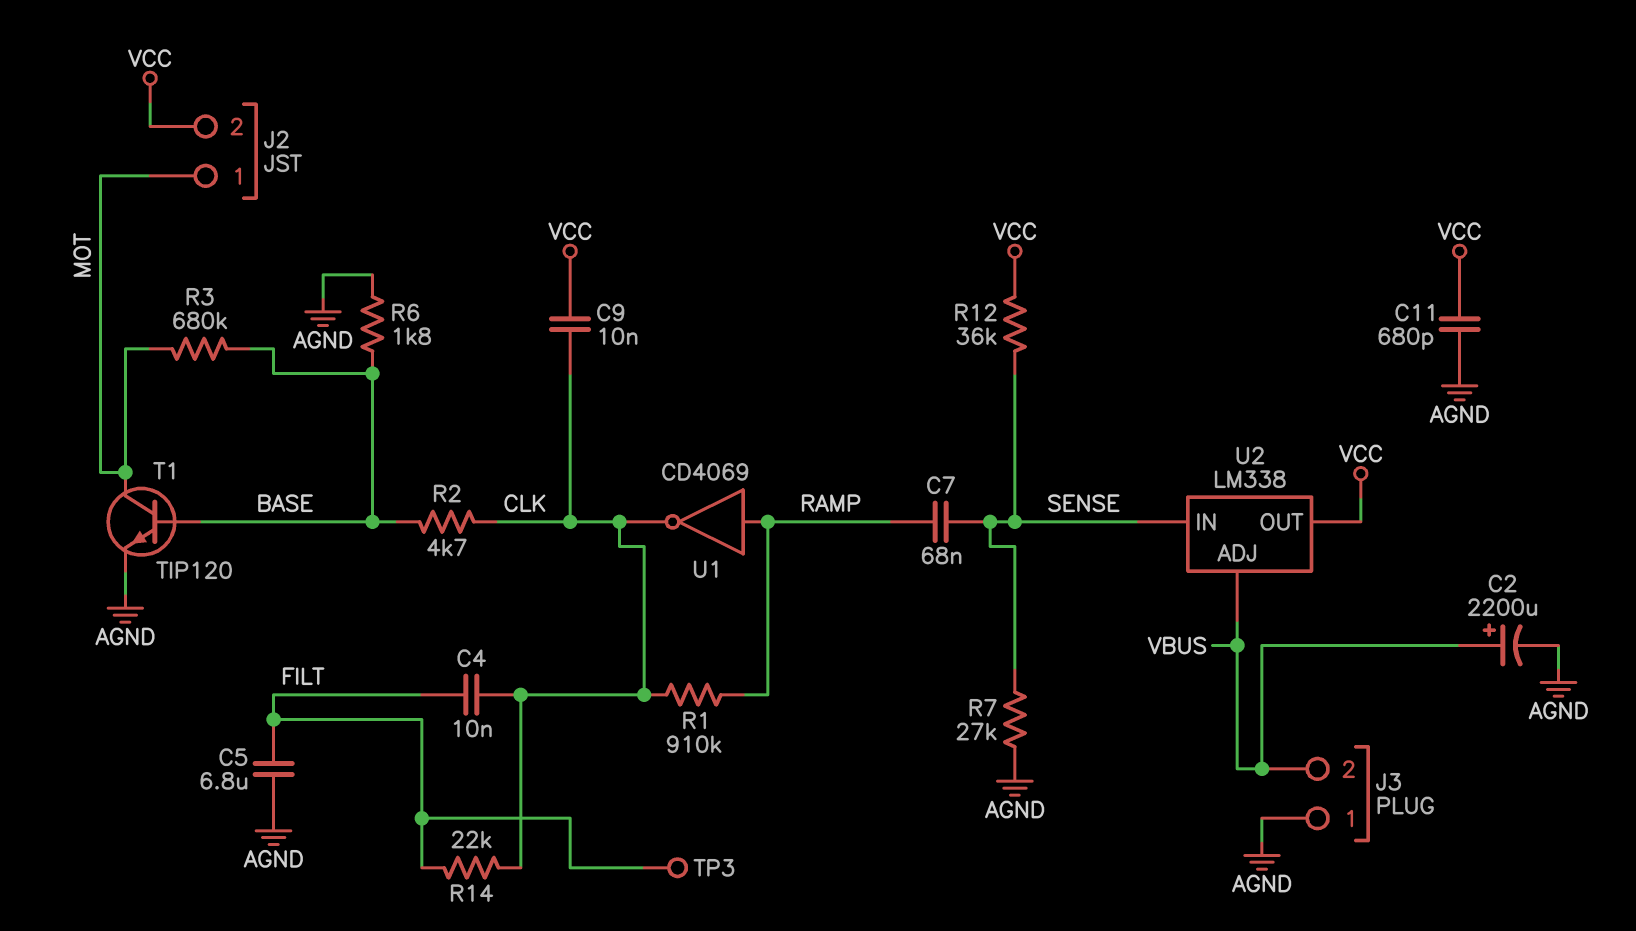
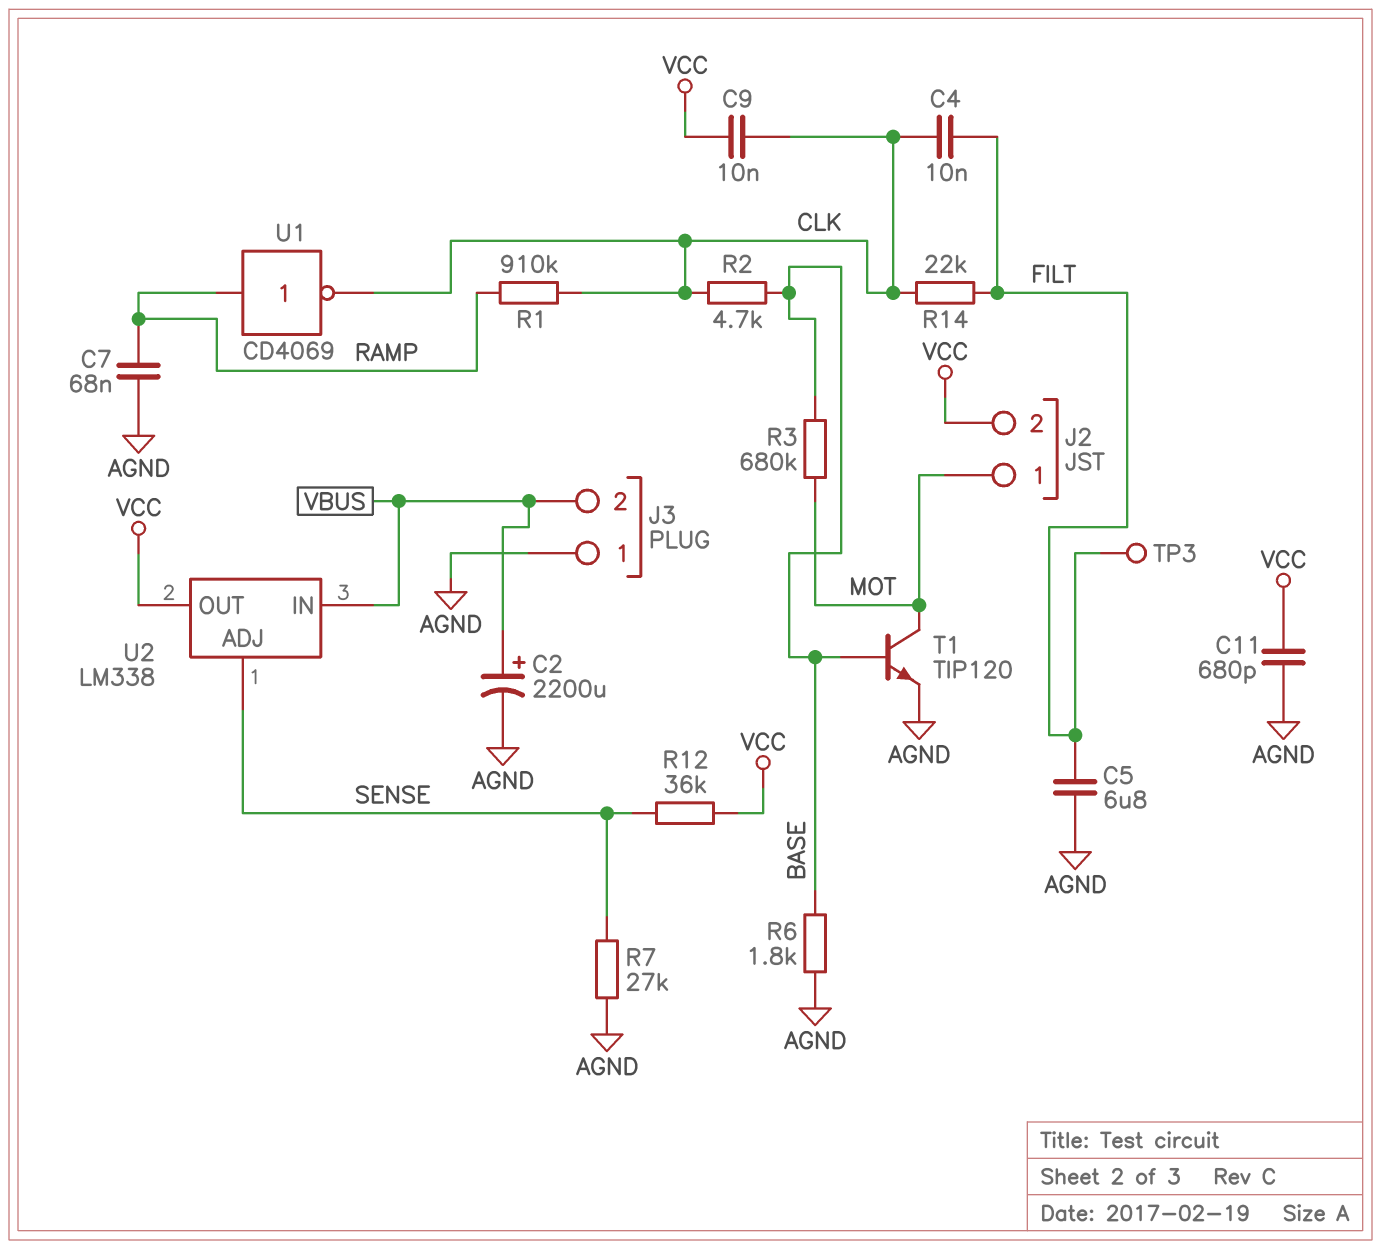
C7: 68nF (RAMP, SENSE) -> 68nF (AGND, RAMP)
U2 pin ADJ: VBUS -> SENSE
U2 pin IN: SENSE -> VBUS

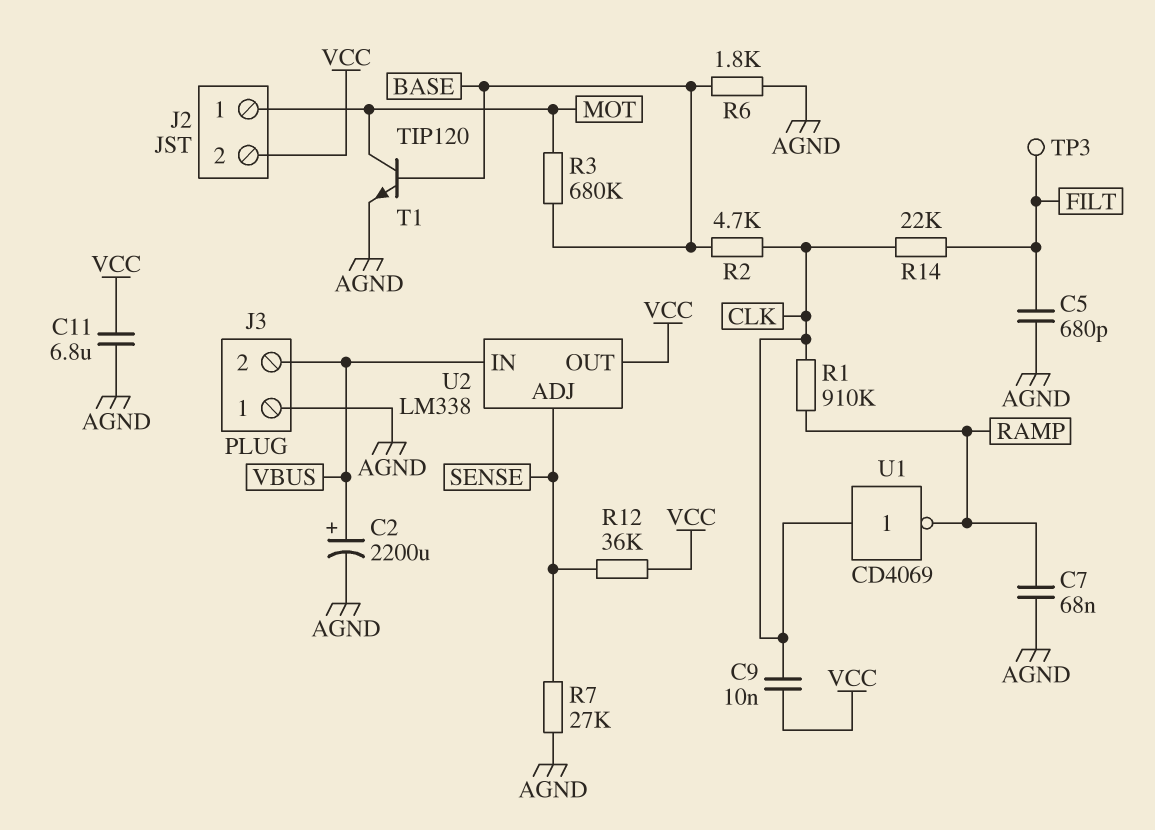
C4: 10nF (CLK, FILT) -> none
C5: 6.8uF (AGND, FILT) -> 680pF (AGND, FILT)
C11: 680pF (AGND, VCC) -> 6.8uF (AGND, VCC)
U1: NOT CD4069 (in RAMP, out CLK) -> NOT CD4069 (in CLK, out RAMP)

